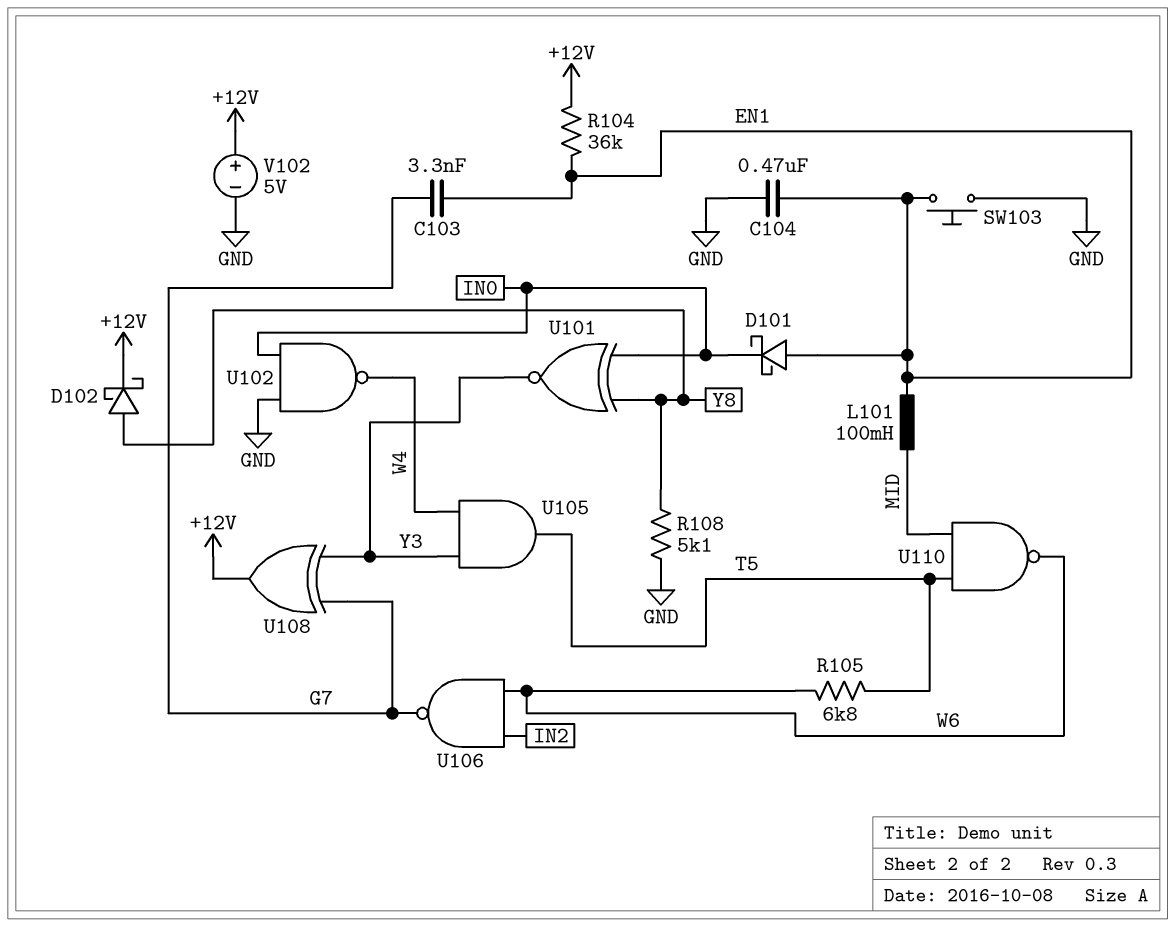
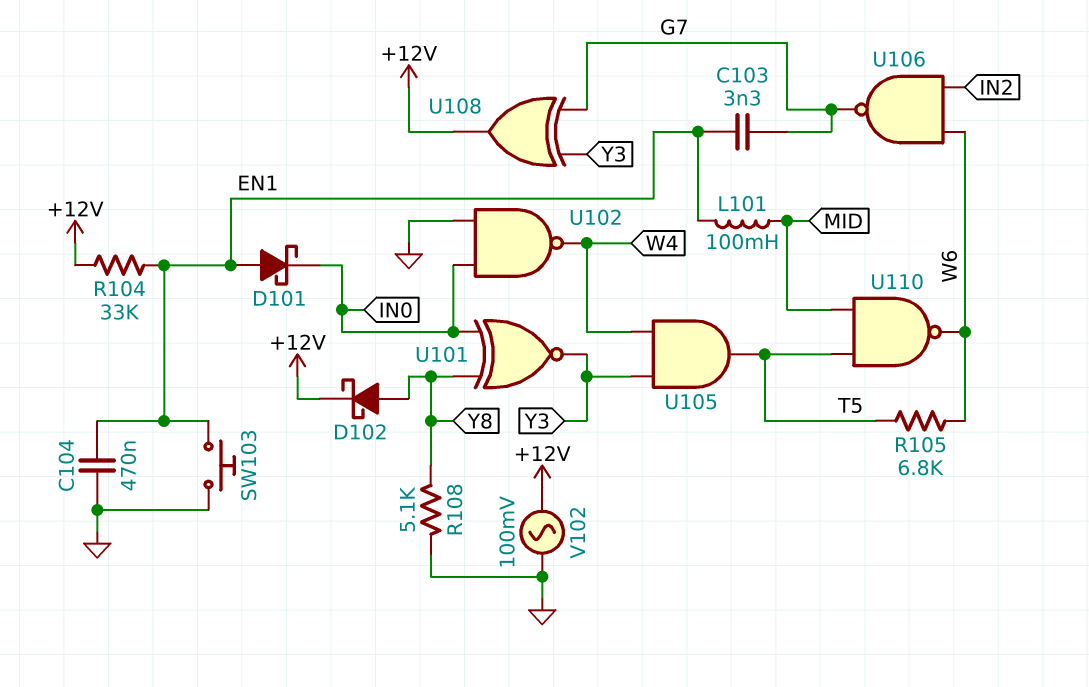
R104: 36k (+12V, EN1) -> 33k (+12V, EN1)
V102: 5V (plus +12V, minus GND) -> AC 100mV (+12V, GND)

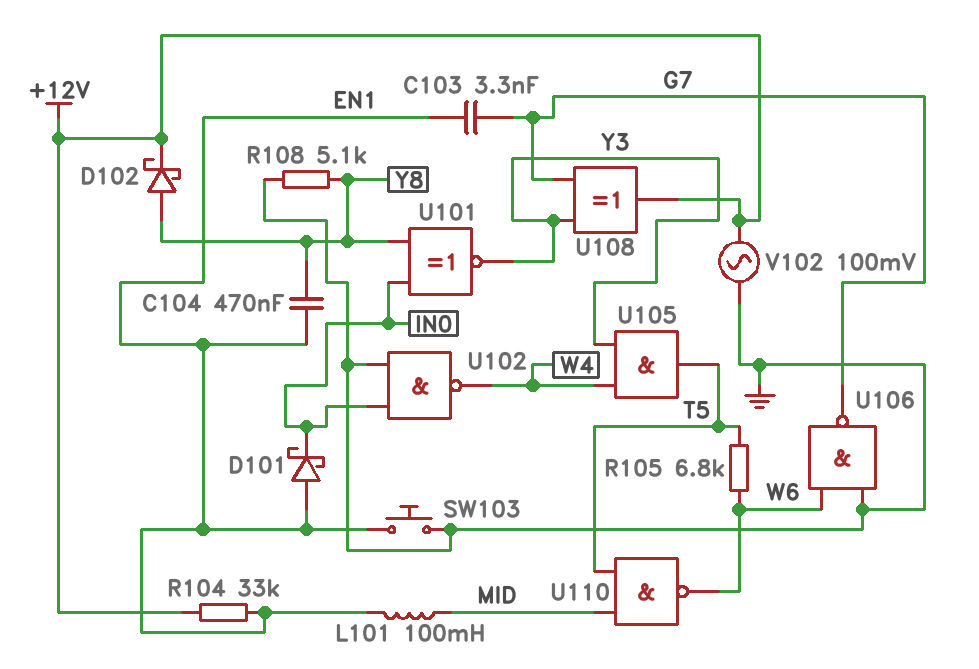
C104: 470nF (EN1, GND) -> 470nF (EN1, Y8)
U106: NAND (in IN2, in W6, out G7) -> NAND (in GND, in W6, out G7)

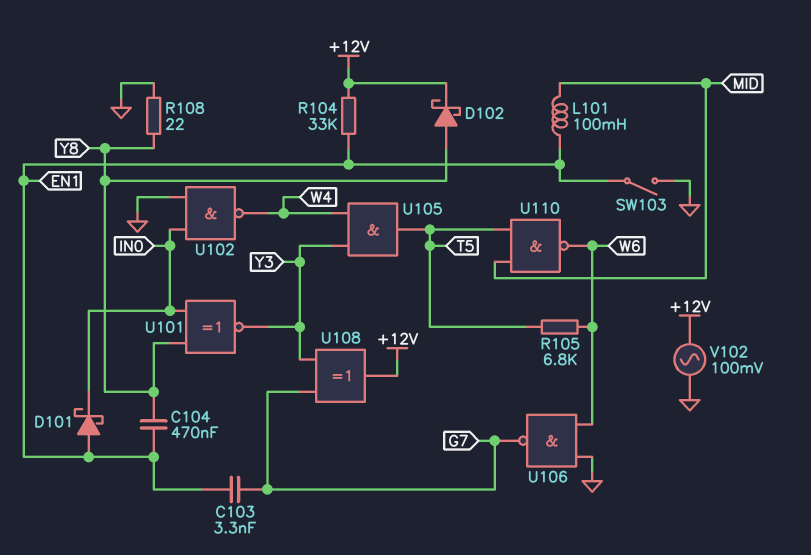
R108: 5.1k (GND, Y8) -> 22 (GND, Y8)
SW103: button (EN1, GND) -> switch (EN1, GND)

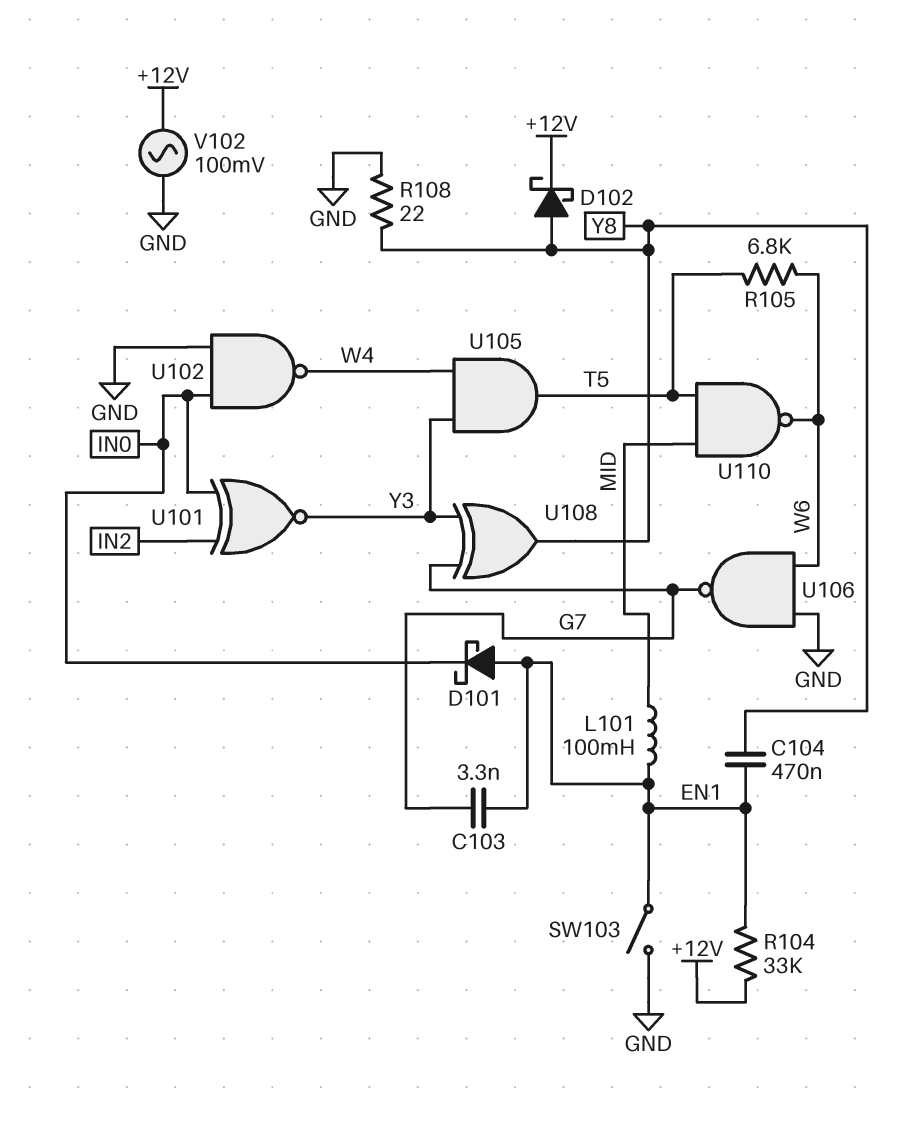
U101: XNOR (in IN0, in Y8, out Y3) -> XNOR (in IN0, in IN2, out Y3)
U108: XOR (in G7, in Y3, out +12V) -> XOR (in G7, in Y3, out Y8)

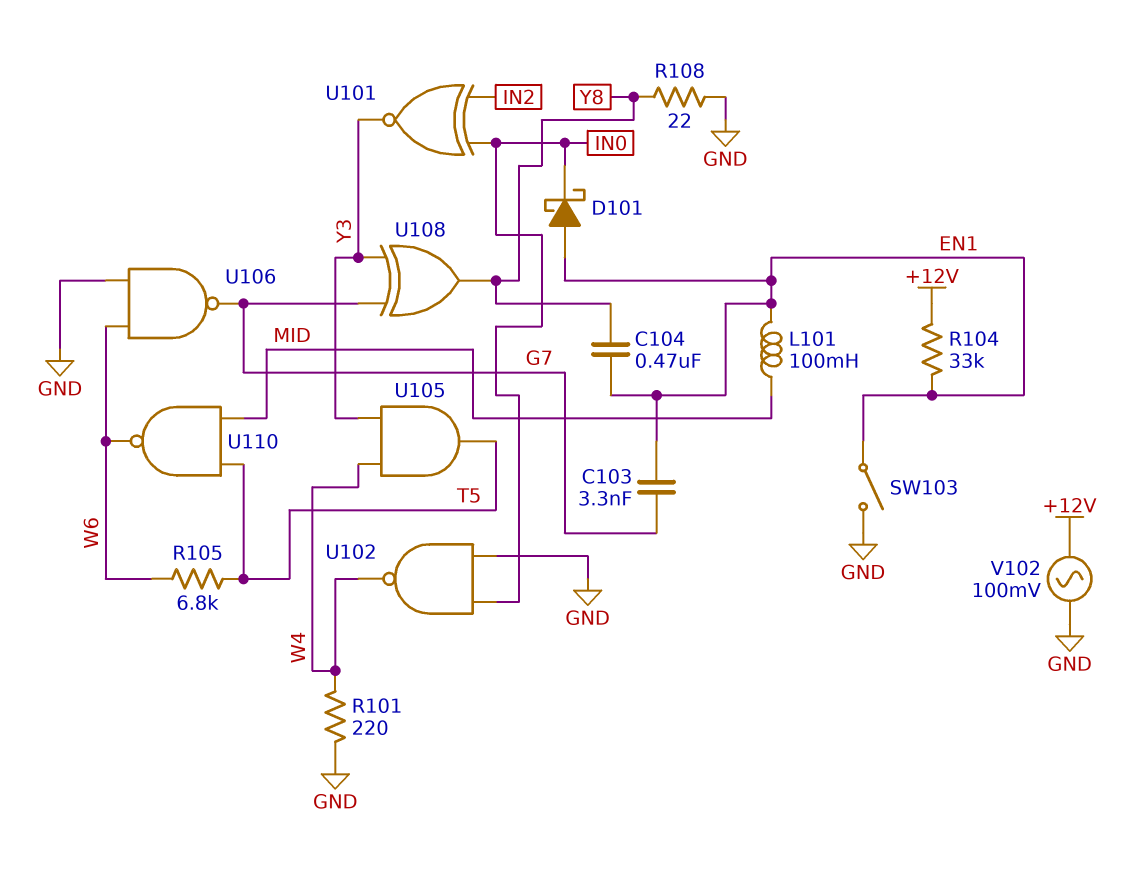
D102: schottky (A Y8, K +12V) -> none
R101: none -> 220 (GND, W4)

